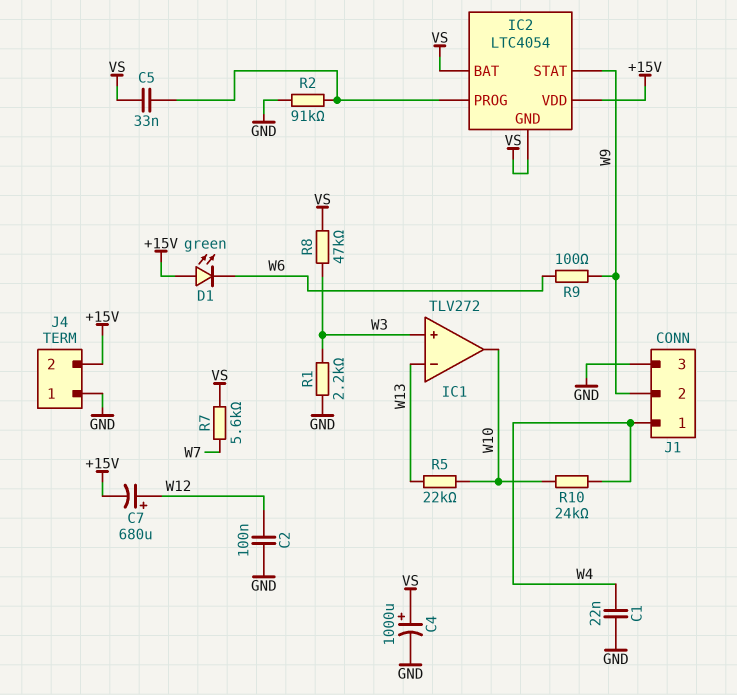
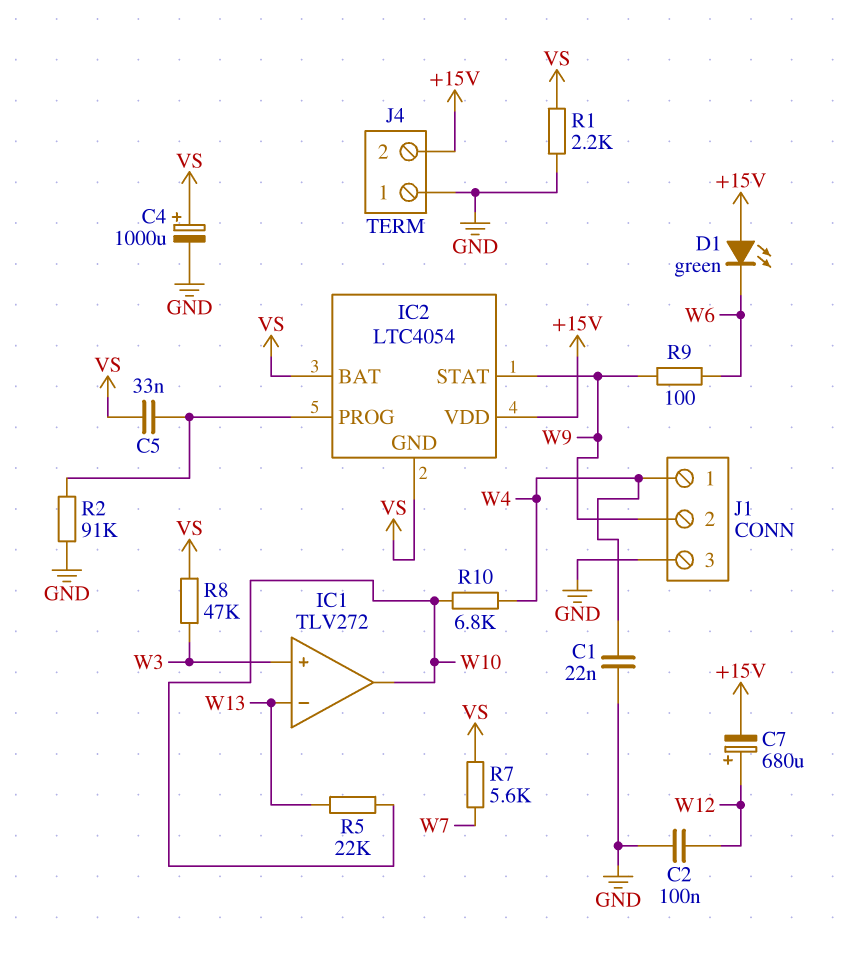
R1: 2.2k (GND, W3) -> 2.2k (GND, VS)
R10: 24k (W4, W10) -> 6.8k (W4, W10)

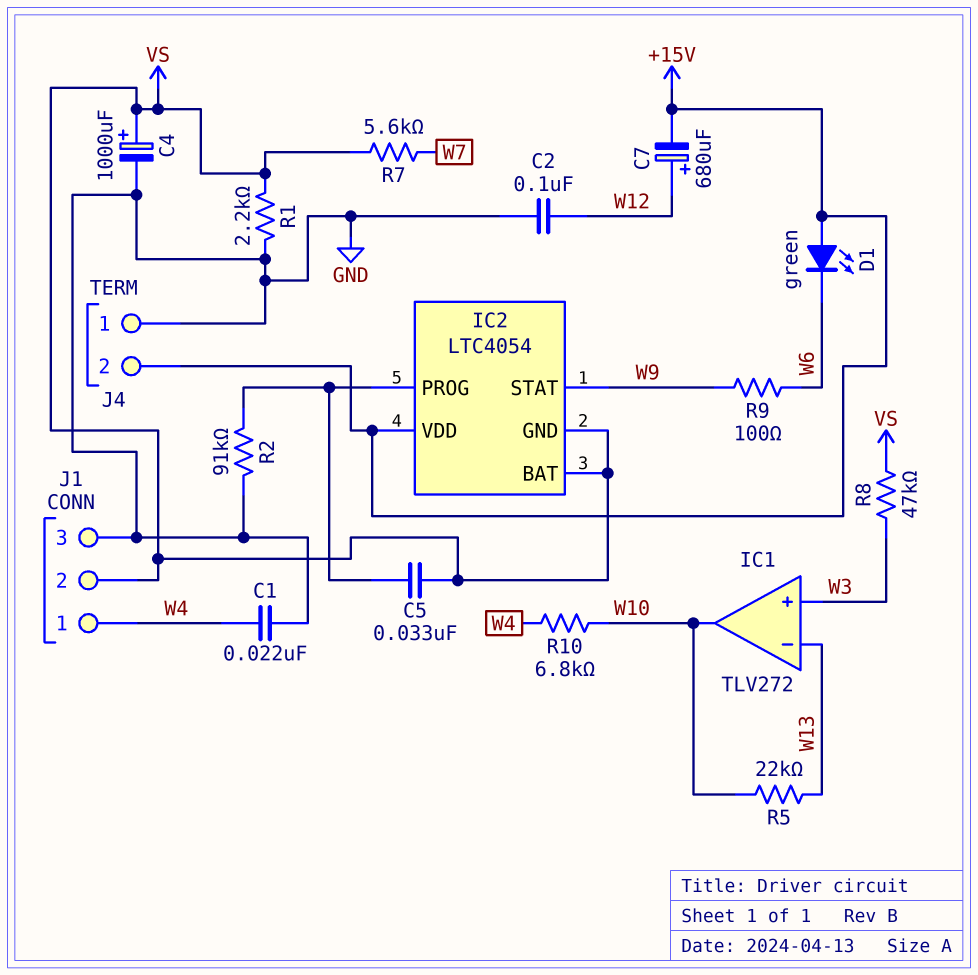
J1 pin 2: W9 -> VS

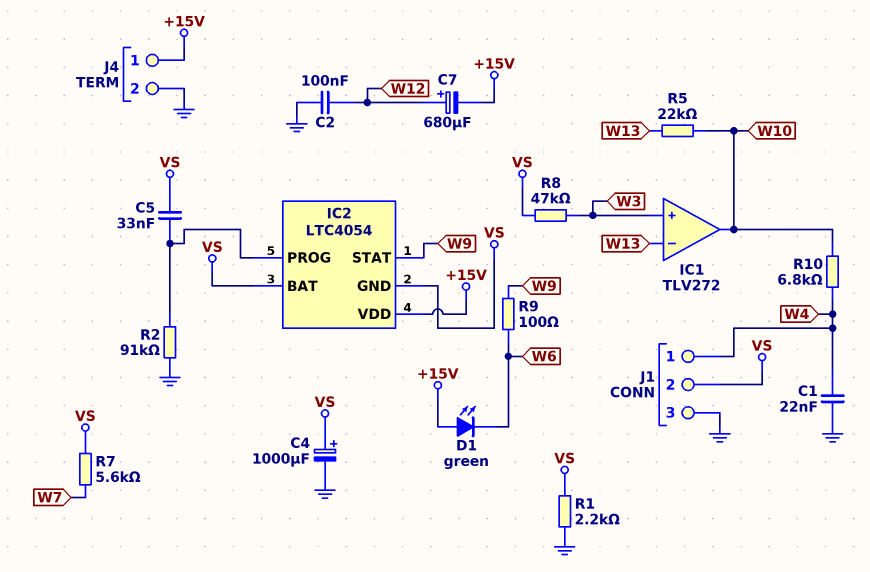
J4 pin 1: GND -> +15V
J4 pin 2: +15V -> GND

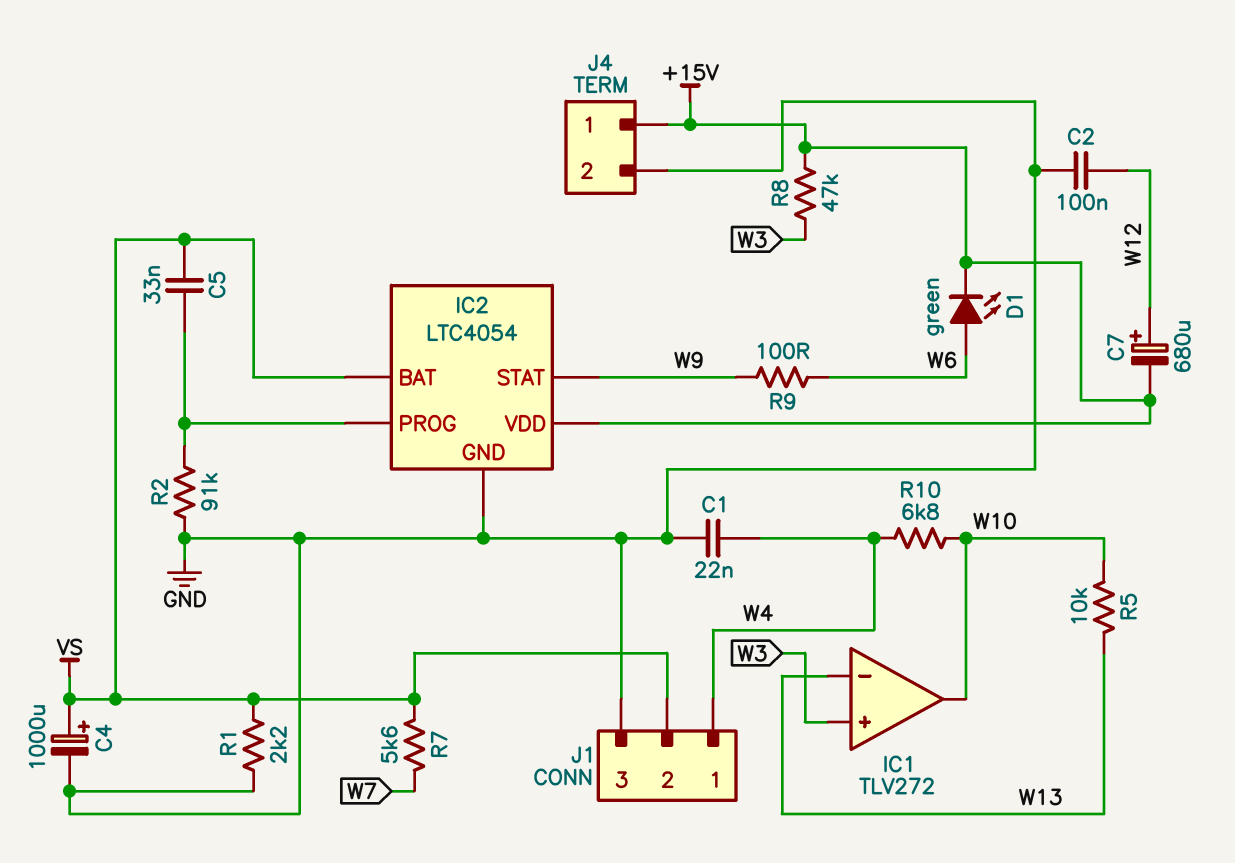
D1: LED green (A +15V, K W6) -> LED green (A W6, K +15V)
IC2 pin GND: VS -> GND
R5: 22k (W10, W13) -> 10k (W10, W13)
R8: 47k (VS, W3) -> 47k (+15V, W3)

